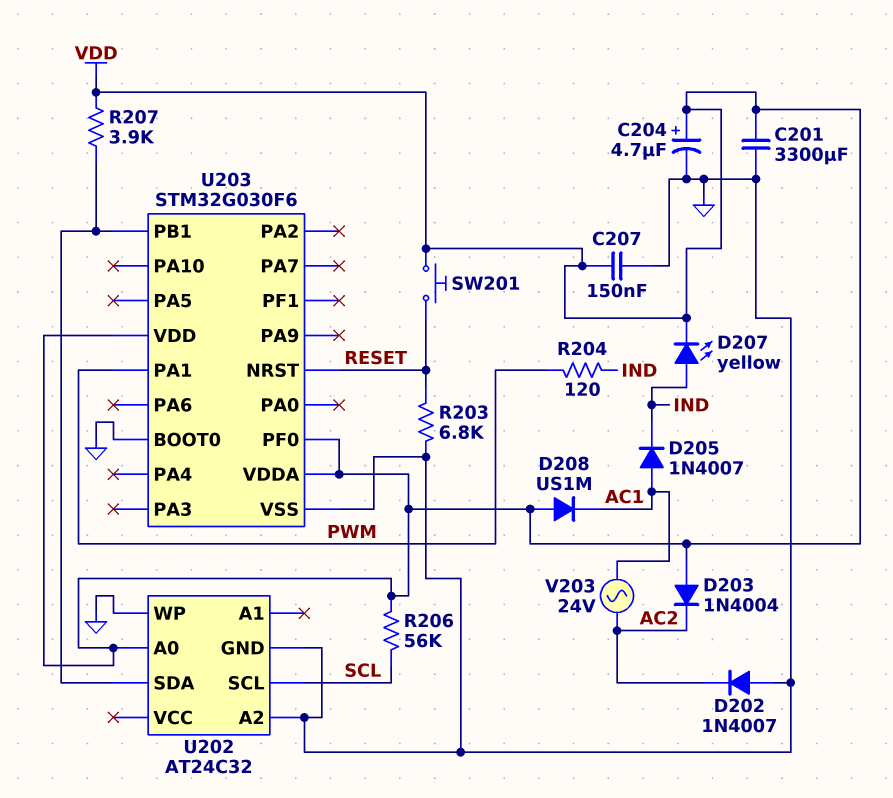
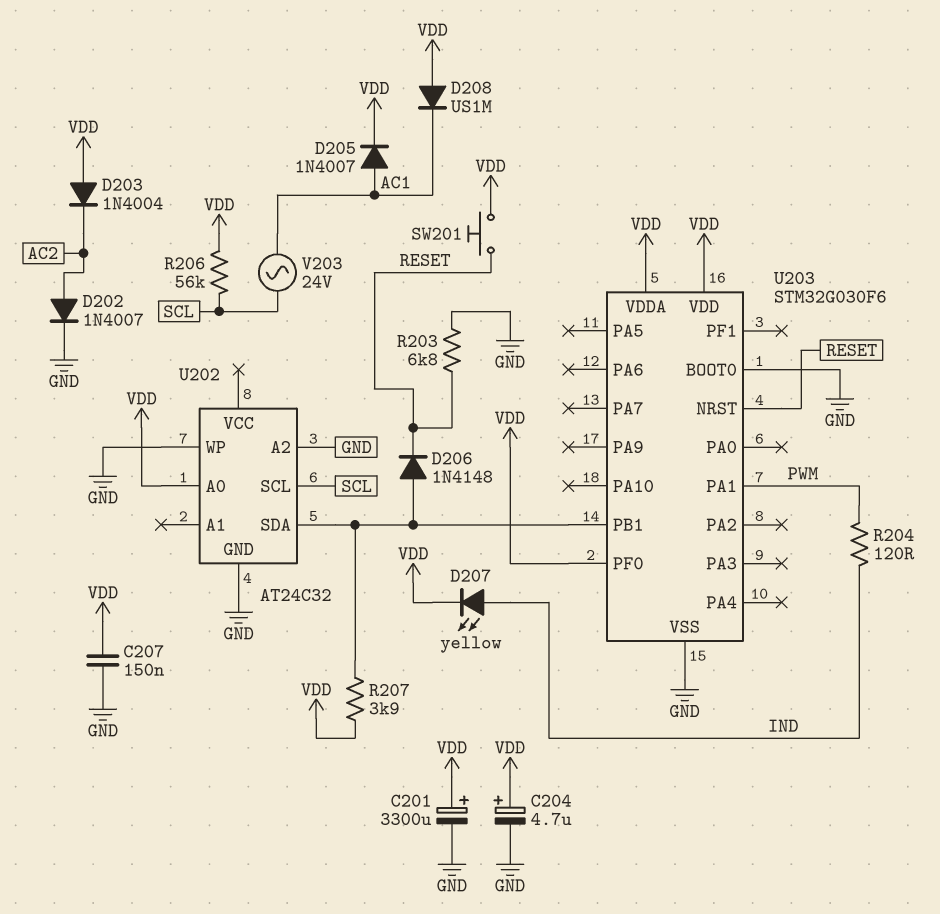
C201: 3300uF (GND, VDD) -> 3300uF (plus VDD, minus GND)
D202: diode 1N4007 (A GND, K AC2) -> diode 1N4007 (A AC2, K GND)
D205: diode 1N4007 (A AC1, K IND) -> diode 1N4007 (A AC1, K VDD)
D206: none -> diode 1N4148 (A U202/SDA, K RESET)
V203: AC 24V (AC1, AC2) -> AC 24V (AC1, SCL)

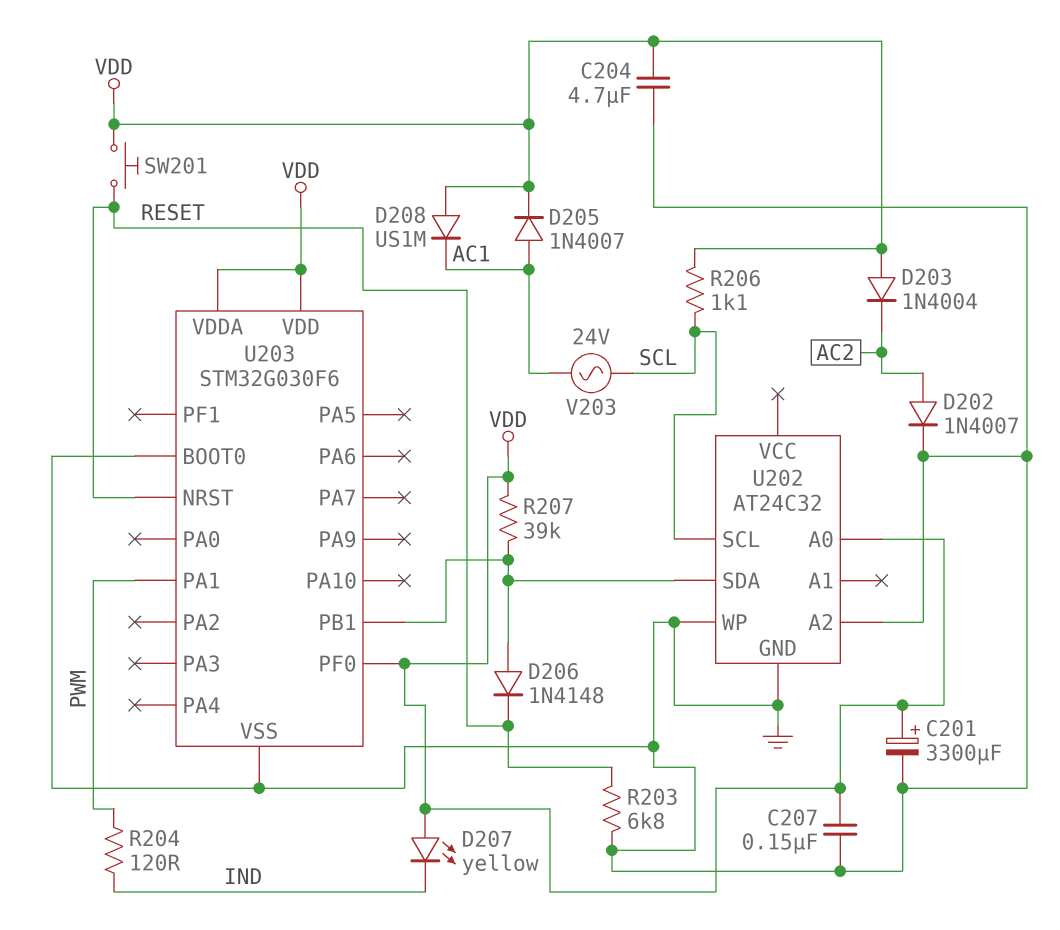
C204: 4.7uF (plus VDD, minus GND) -> 4.7uF (GND, VDD)
D207: LED yellow (A IND, K VDD) -> LED yellow (A VDD, K IND)
R206: 56k (SCL, VDD) -> 1.1k (SCL, VDD)
R207: 3.9k (U202/SDA, VDD) -> 39k (U202/SDA, VDD)

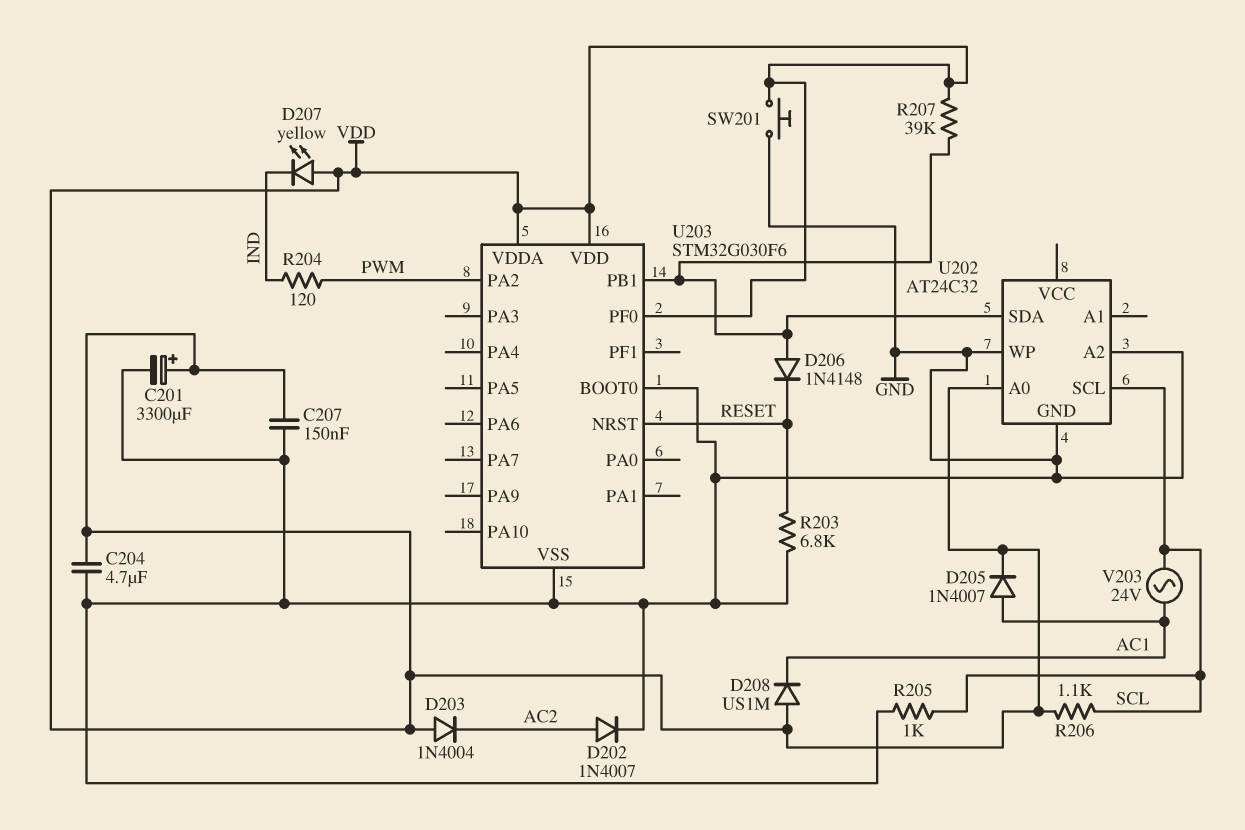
R205: none -> 1k (GND, SCL)
SW201: button (RESET, VDD) -> button (GND, VDD)
U203 pin PA1: PWM -> none
U203 pin PA2: none -> PWM

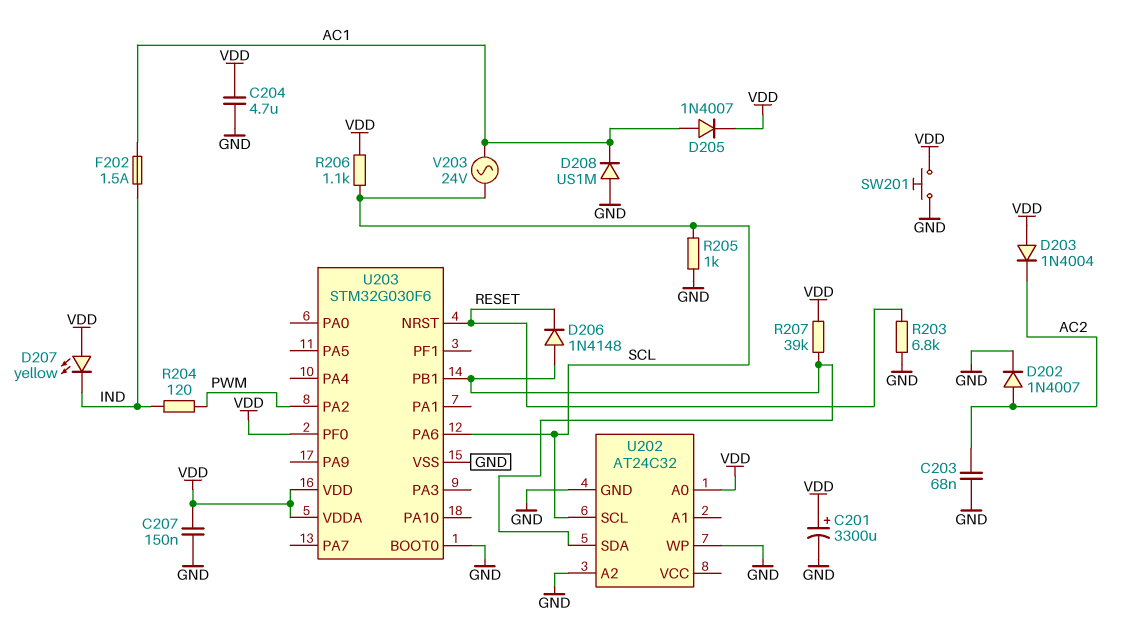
C203: none -> 68nF (AC2, GND)
D208: diode US1M (A VDD, K AC1) -> diode US1M (A GND, K AC1)
F202: none -> 1.5A (AC1, IND)
U203 pin PA6: none -> SCL

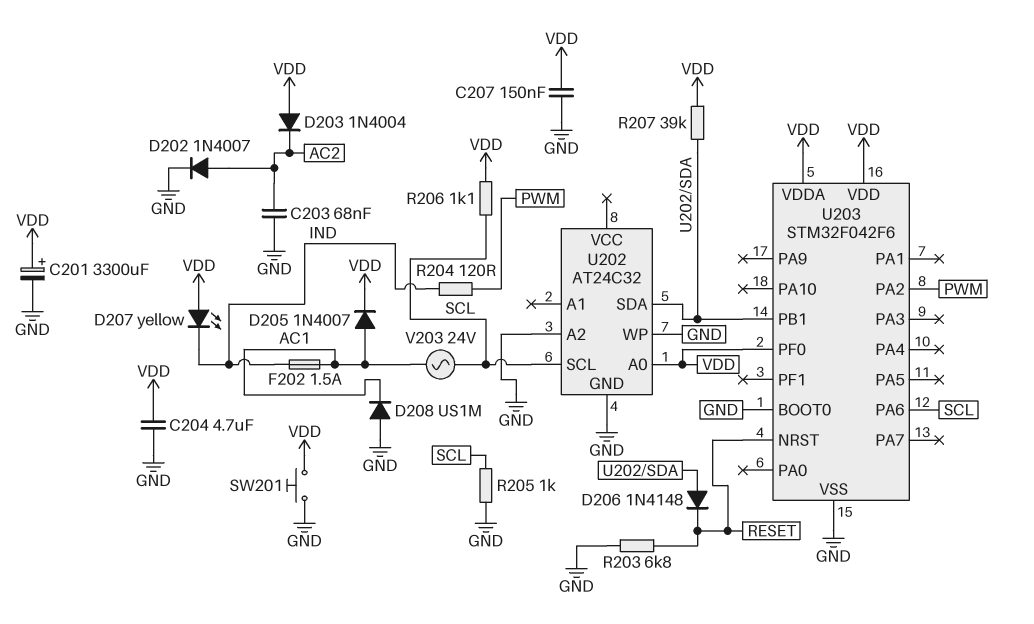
U203: STM32G030F6 -> STM32F042F6

